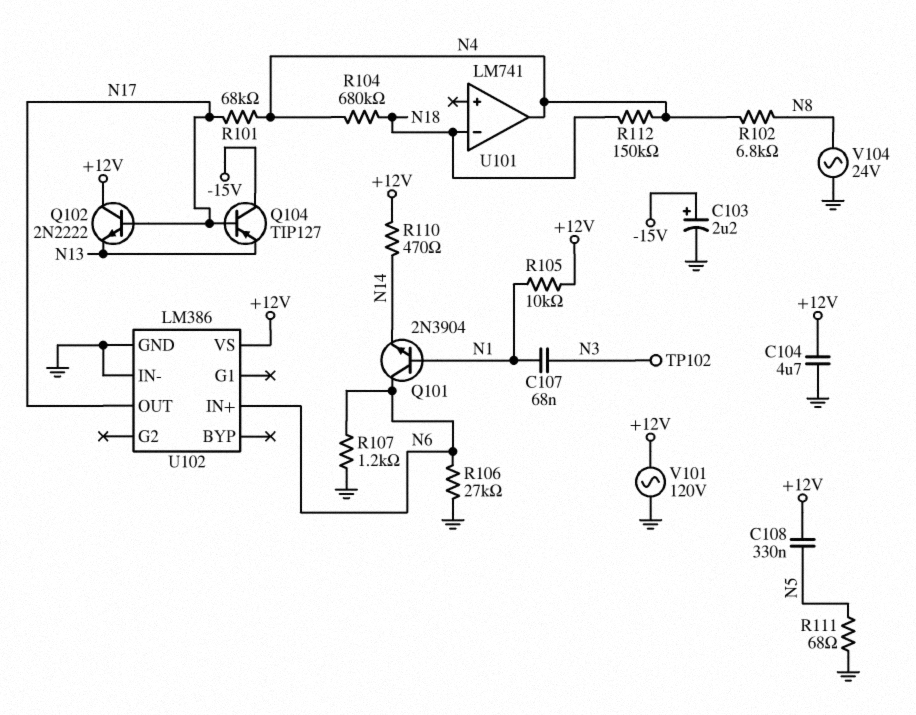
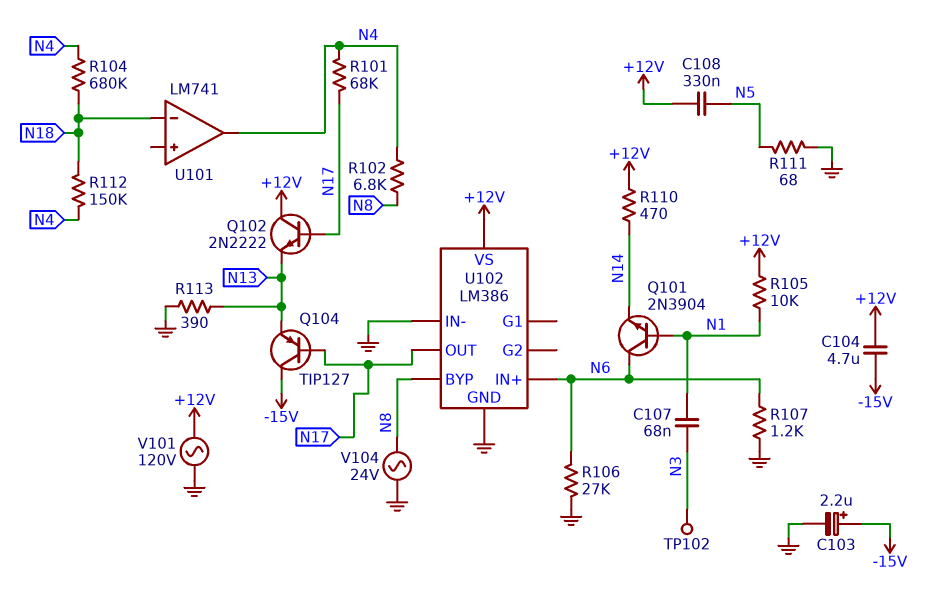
C104: 4.7uF (+12V, GND) -> 4.7uF (+12V, -15V)
R113: none -> 390 (GND, N13)
U102 pin BYP: none -> N8

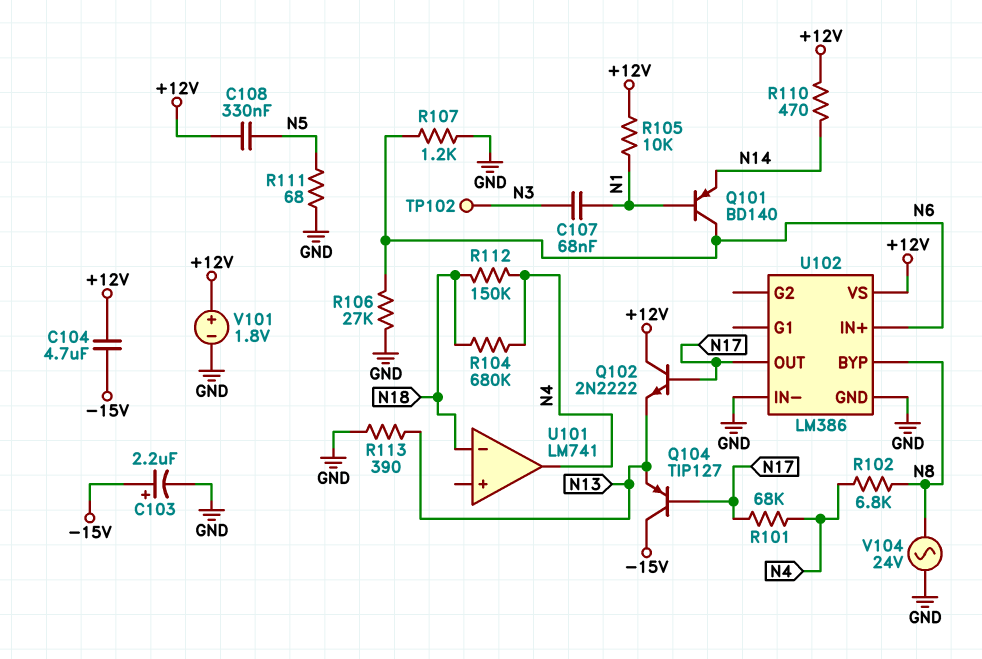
Q101: NPN 2N3904 (B N1, C N6, E N14) -> PNP BD140 (B N1, C N6, E N14)
V101: AC 120V (+12V, GND) -> 1.8V (plus +12V, minus GND)

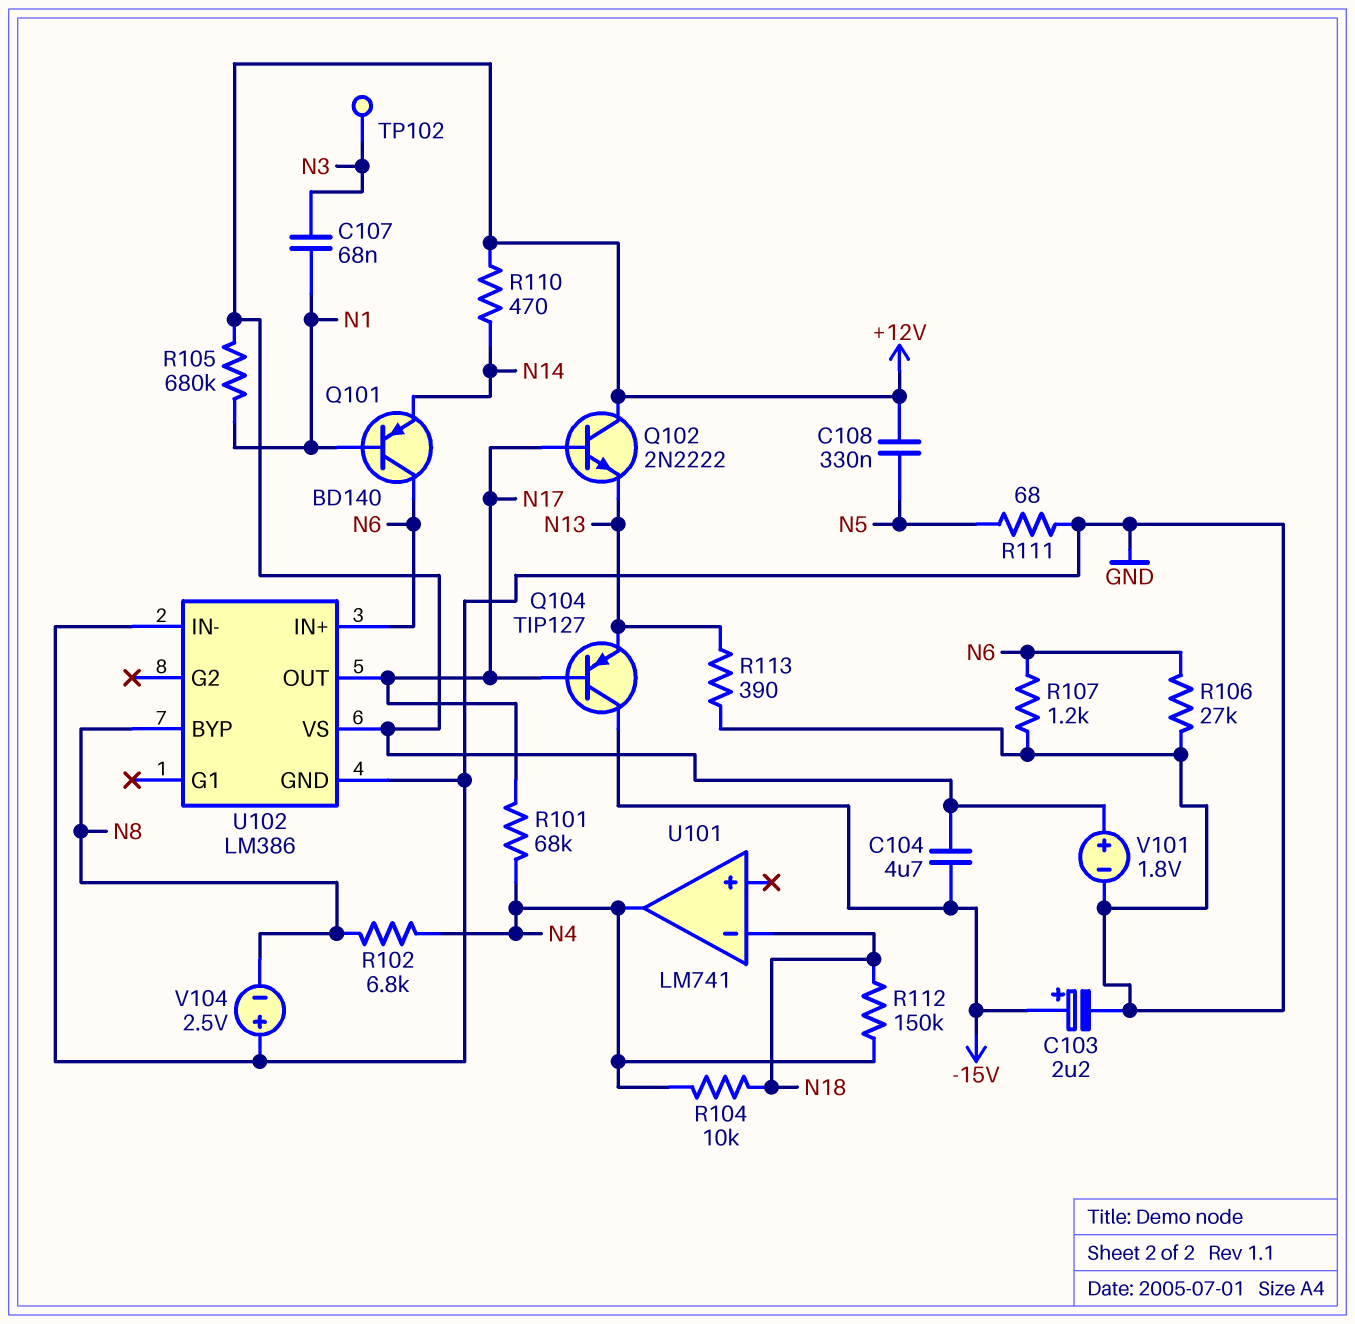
R104: 680k (N4, N18) -> 10k (N4, N18)
R105: 10k (+12V, N1) -> 680k (+12V, N1)
V104: AC 24V (GND, N8) -> 2.5V (plus GND, minus N8)

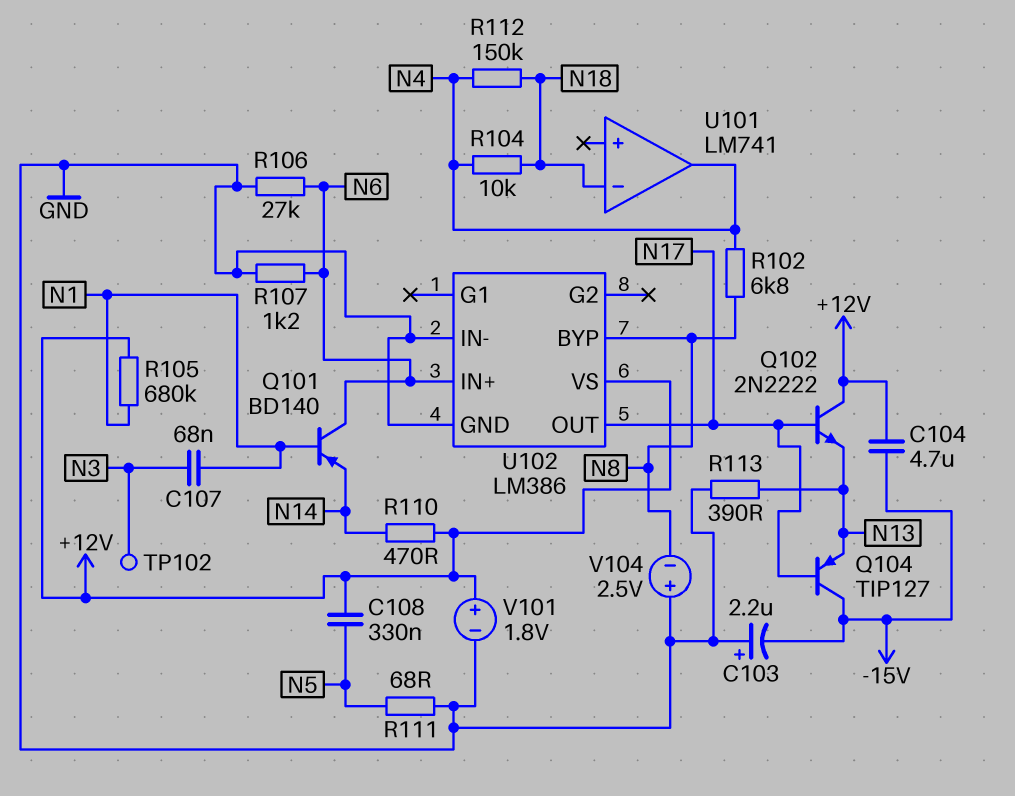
C103: 2.2uF (plus -15V, minus GND) -> 2.2uF (plus GND, minus -15V)
R101: 68k (N4, N17) -> none

